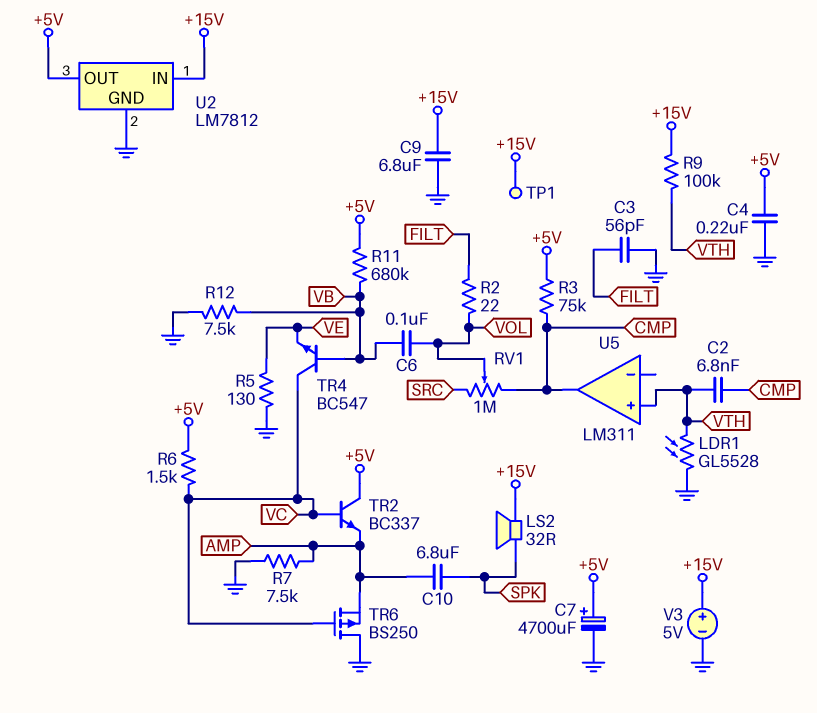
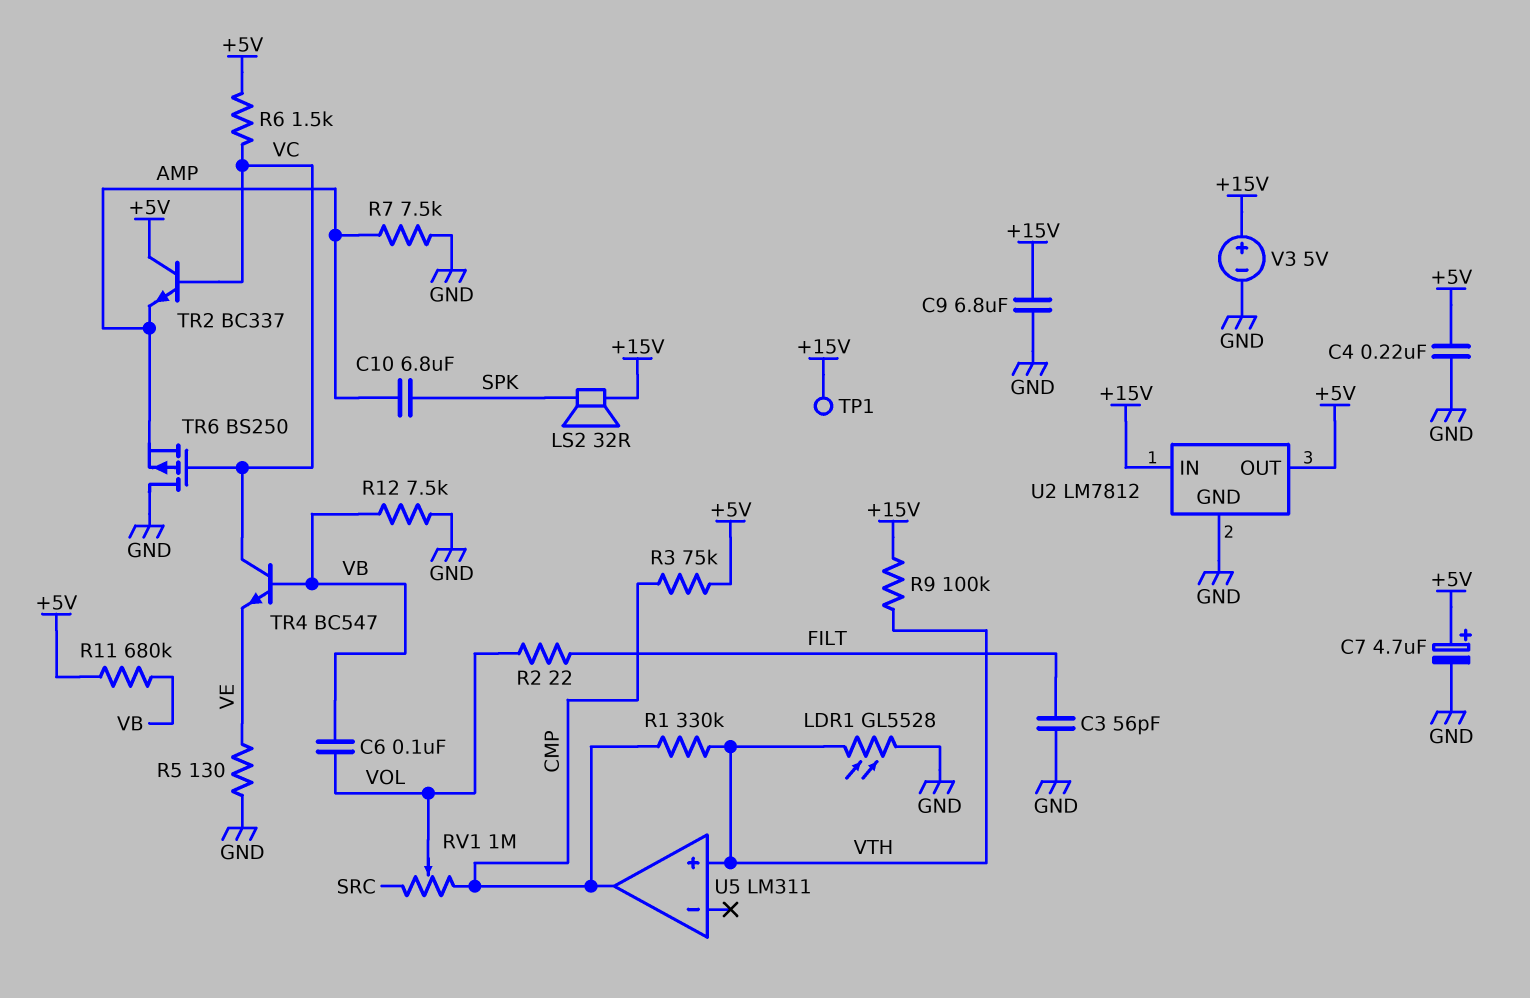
C2: 6.8nF (CMP, VTH) -> none
C7: 4700uF (plus +5V, minus GND) -> 4.7uF (plus +5V, minus GND)
R1: none -> 330k (CMP, VTH)

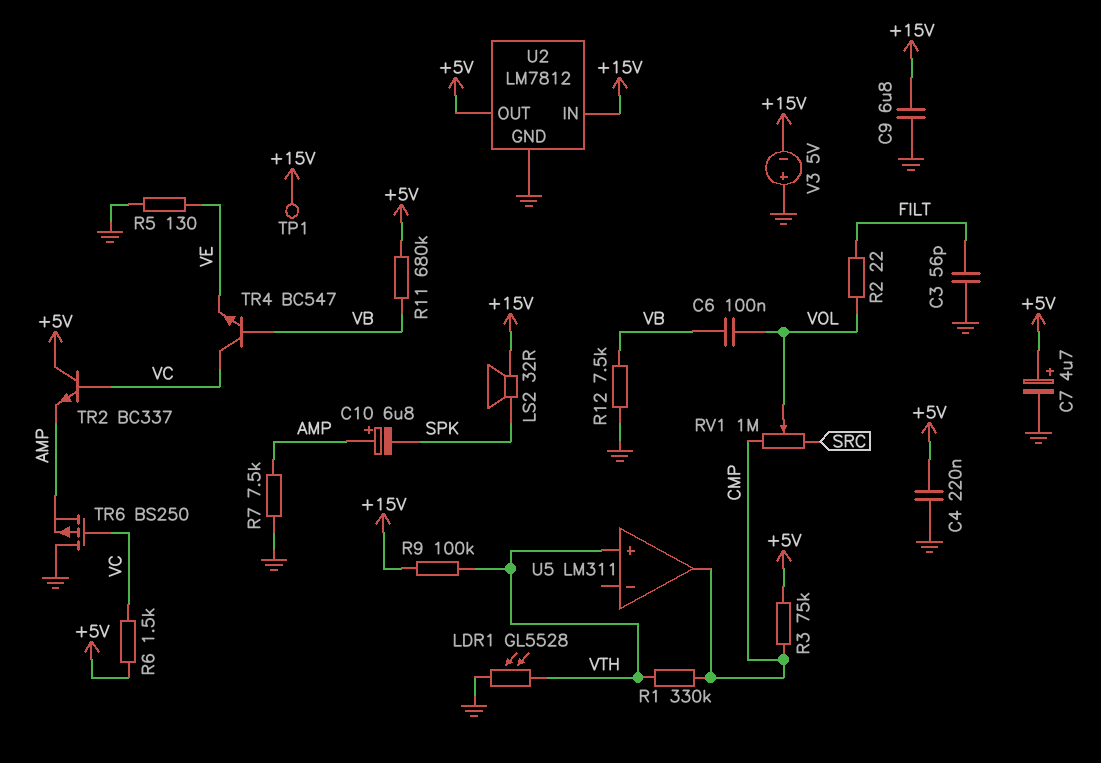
C10: 6.8uF (AMP, SPK) -> 6.8uF (plus AMP, minus SPK)
V3: 5V (plus +15V, minus GND) -> 5V (plus GND, minus +15V)

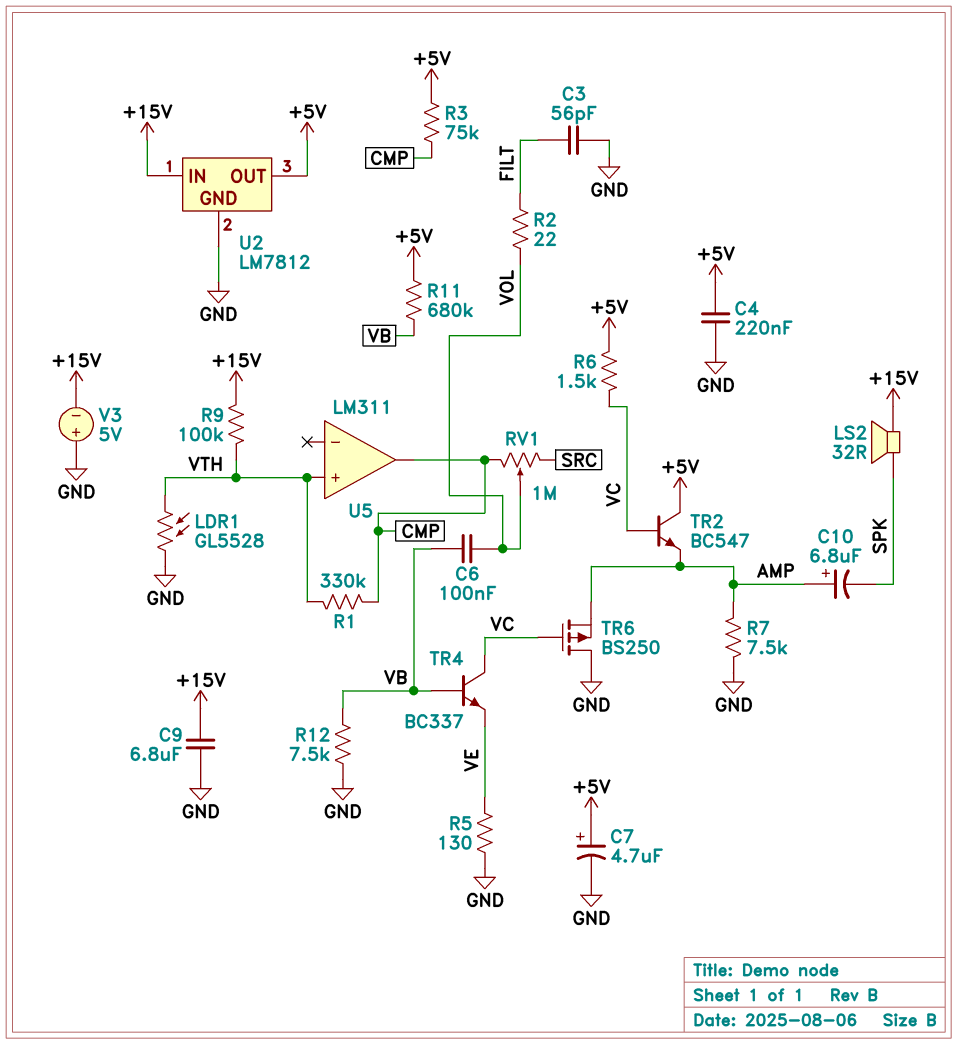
TP1: test point (+15V) -> none
TR2: NPN BC337 (B VC, C +5V, E AMP) -> NPN BC547 (B VC, C +5V, E AMP)
TR4: NPN BC547 (B VB, C VC, E VE) -> NPN BC337 (B VB, C VC, E VE)

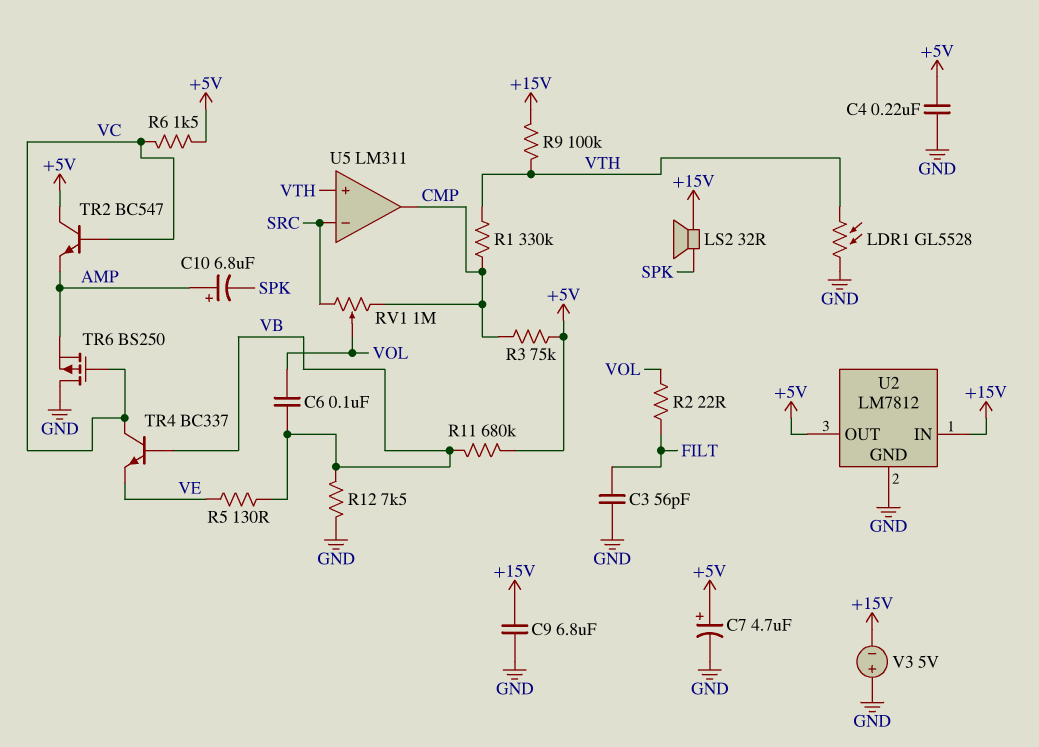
R5: 130 (GND, VE) -> 130 (VB, VE)
R7: 7.5k (AMP, GND) -> none
U5 pin in-: none -> SRC

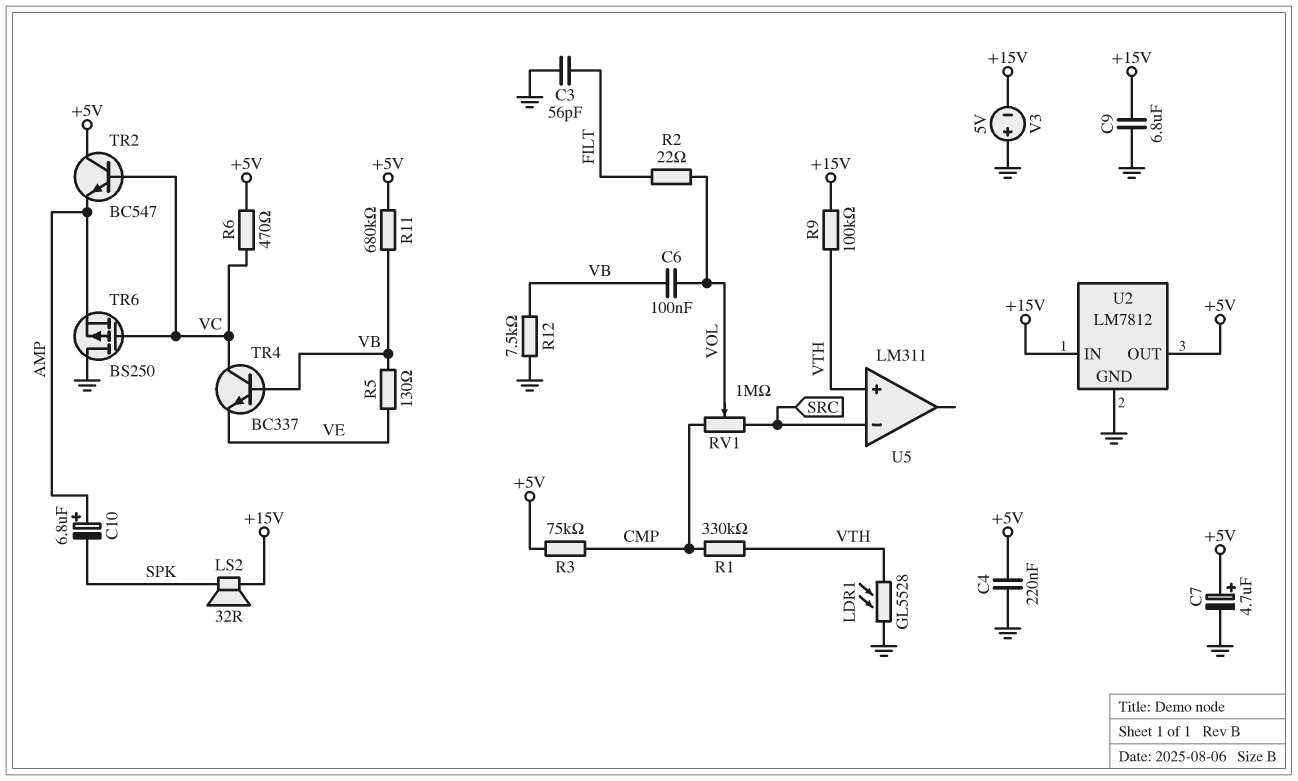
R6: 1.5k (+5V, VC) -> 470 (+5V, VC)
U5 pin out: CMP -> none

